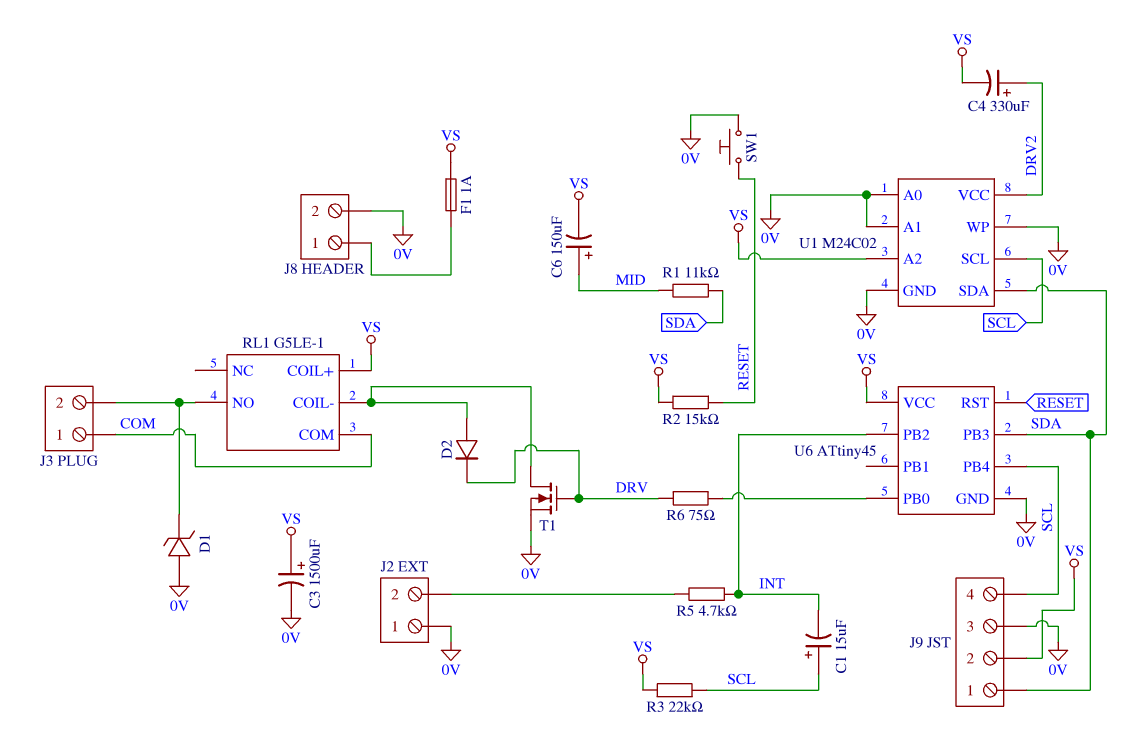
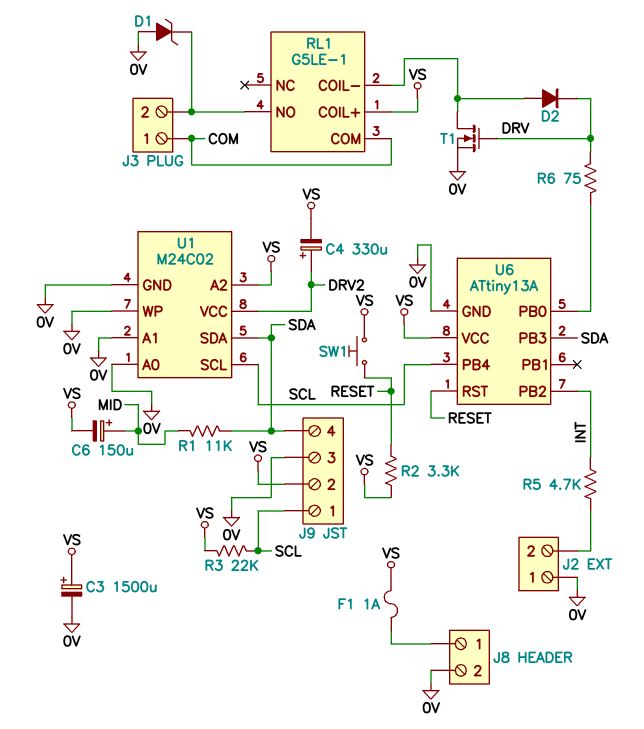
C1: 15uF (plus SCL, minus INT) -> none
J9 pin 1: SDA -> SCL
J9 pin 4: SCL -> SDA
R2: 15k (RESET, VS) -> 3.3k (RESET, VS)
SW1: button (0V, RESET) -> button (RESET, VS)
U6: ATtiny45 -> ATtiny13A

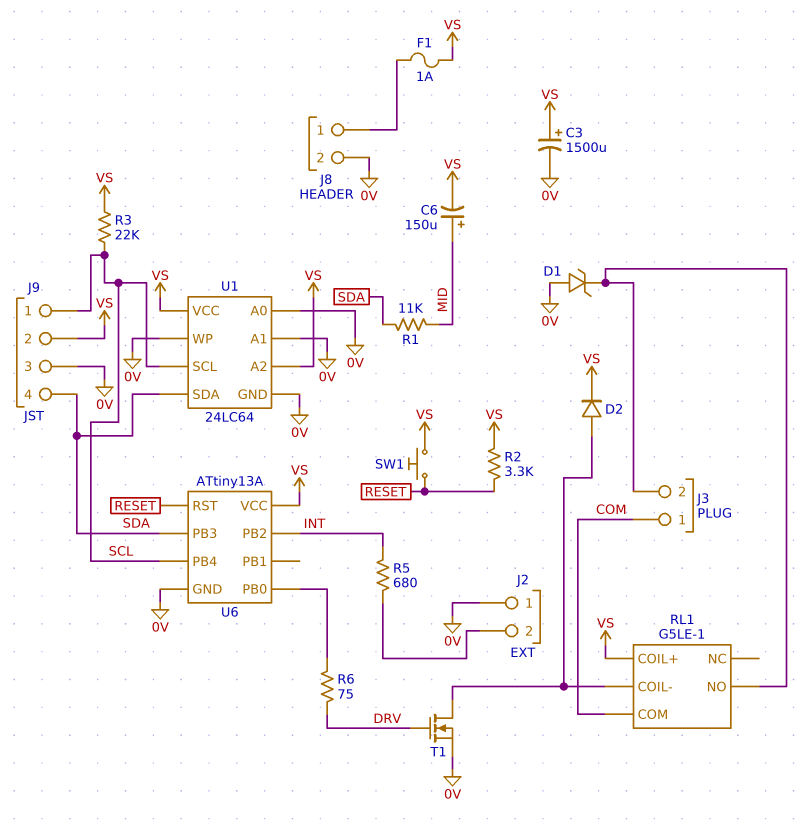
C4: 330uF (plus DRV2, minus VS) -> none
D2: diode (A RL1/COIL-, K DRV) -> diode (A RL1/COIL-, K VS)
R5: 4.7k (INT, J2/2) -> 680 (INT, J2/2)
U1: M24C02 -> 24LC64
U1 pin VCC: DRV2 -> VS

